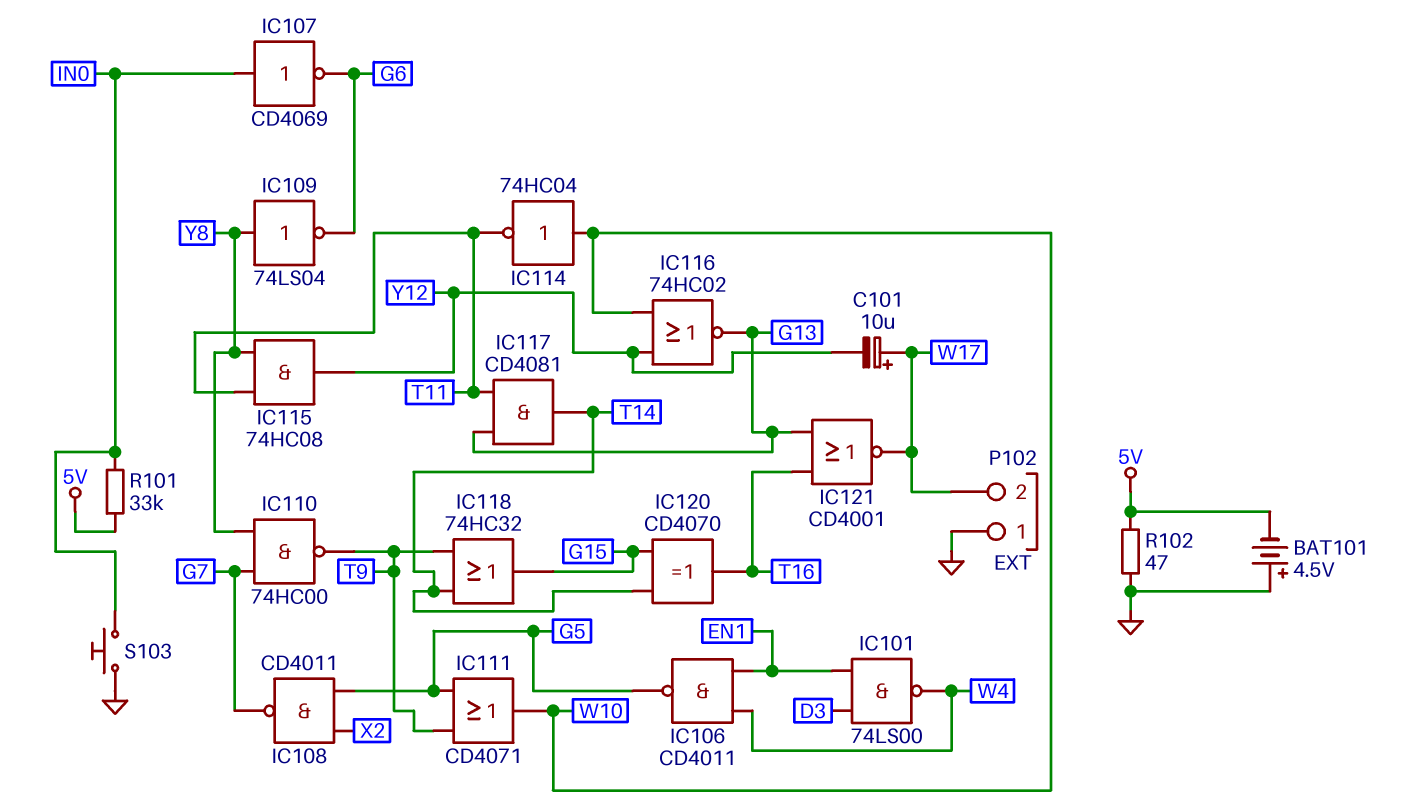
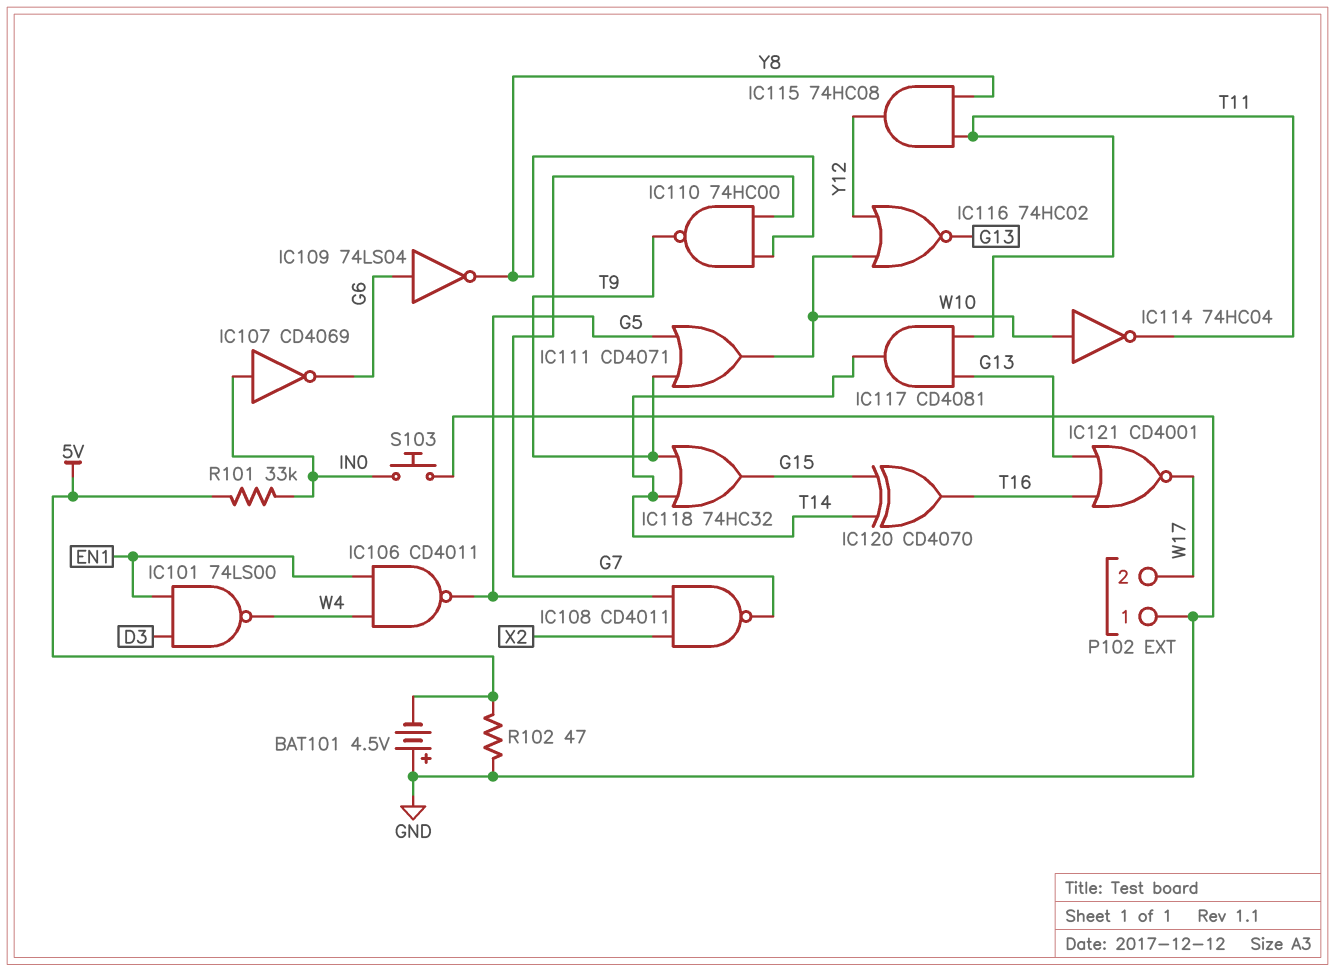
C101: 10uF (plus W17, minus Y12) -> none
IC109: NOT 74LS04 (in Y8, out G6) -> NOT 74LS04 (in G6, out Y8)

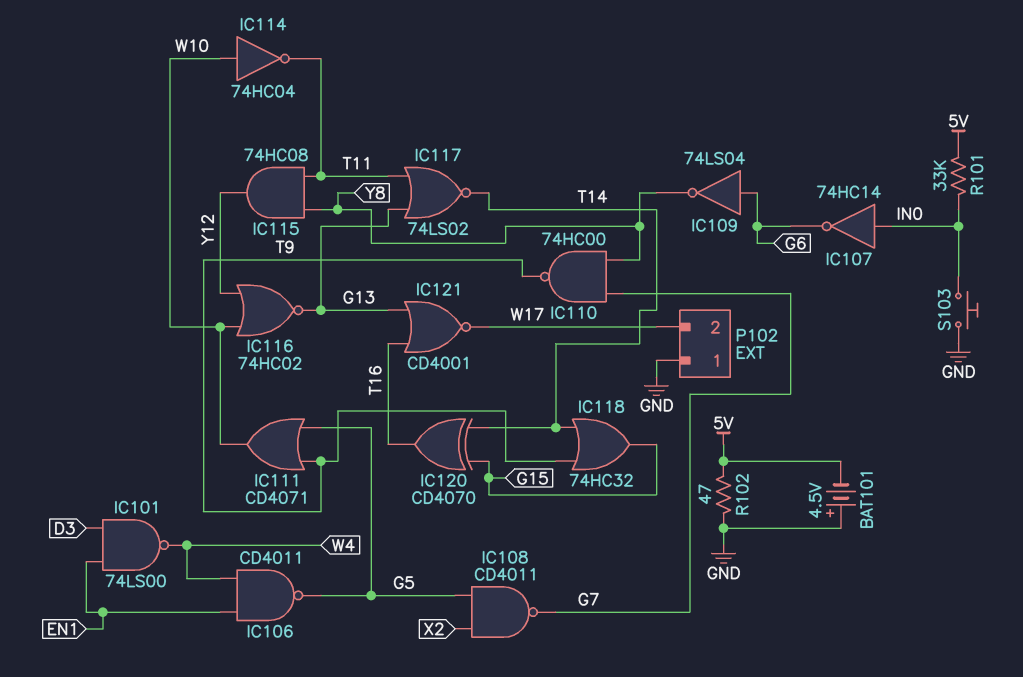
IC107: NOT CD4069 (in IN0, out G6) -> NOT 74HC14 (in IN0, out G6)
IC117: AND CD4081 (in G13, in T11, out T14) -> NOR 74LS02 (in G13, in T11, out T14)

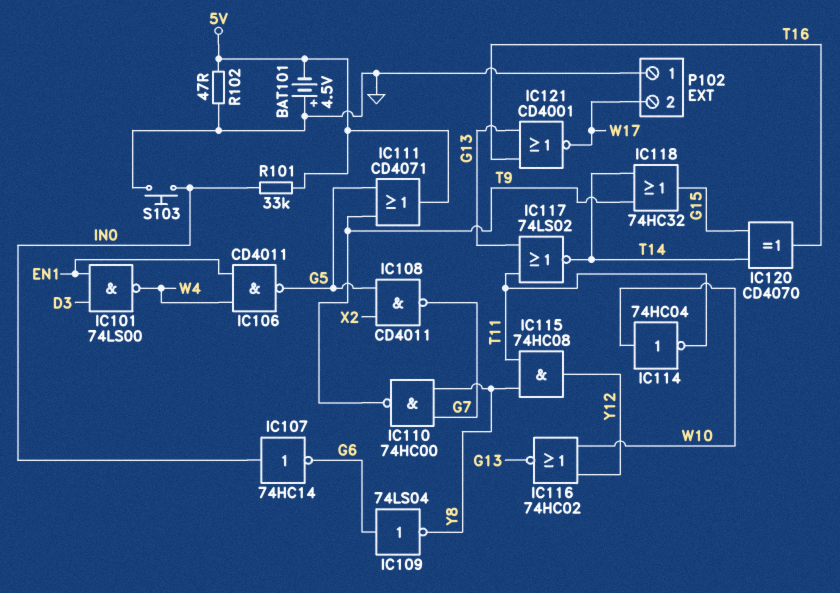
IC111: OR CD4071 (in G5, in T9, out W10) -> OR CD4071 (in G5, in T9, out 5V)

